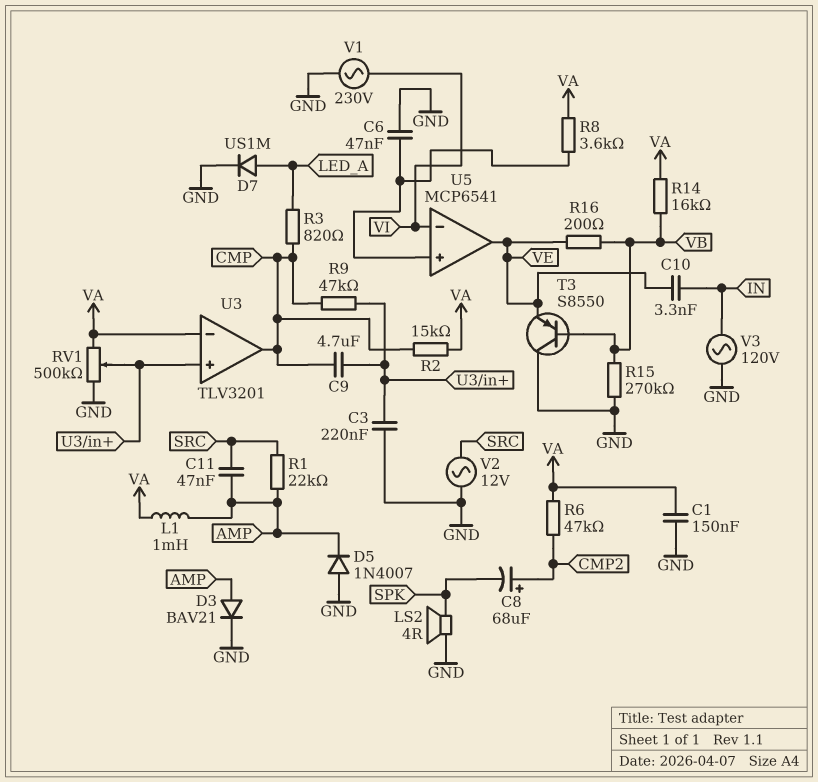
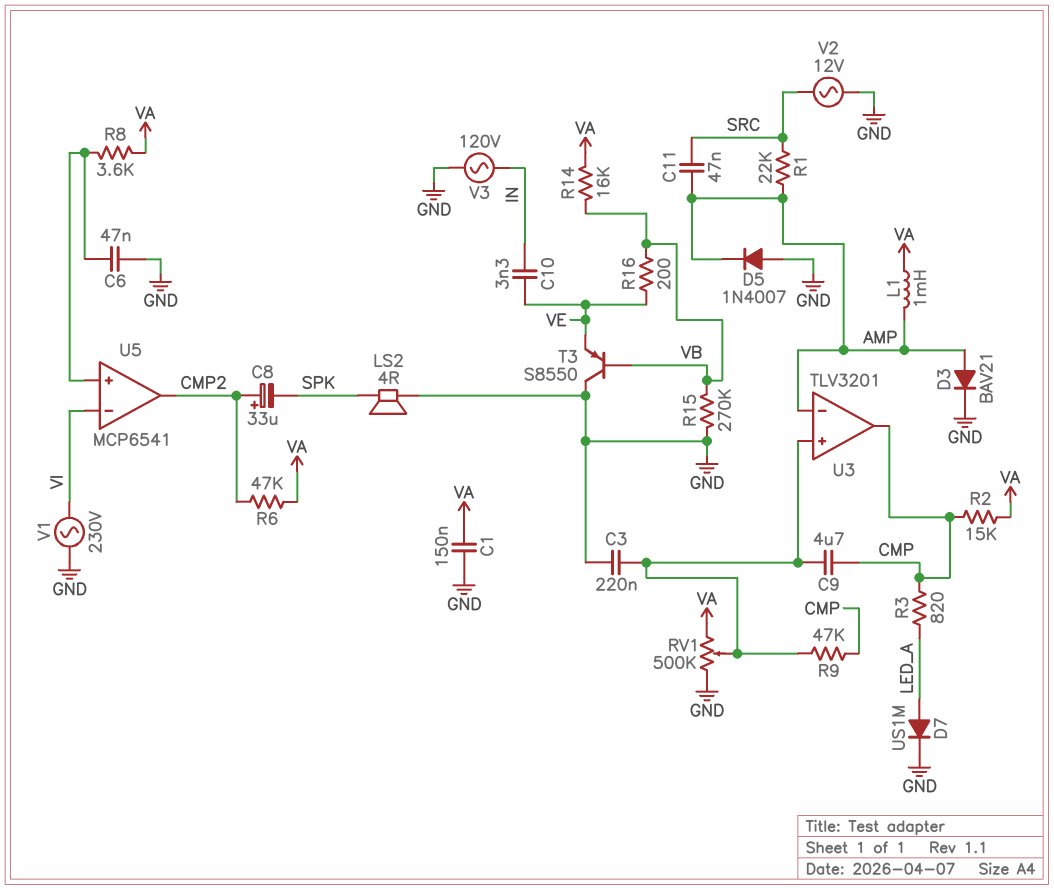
C8: 68uF (plus CMP2, minus SPK) -> 33uF (plus CMP2, minus SPK)
U3 pin in-: VA -> AMP
U5 pin out: VE -> CMP2

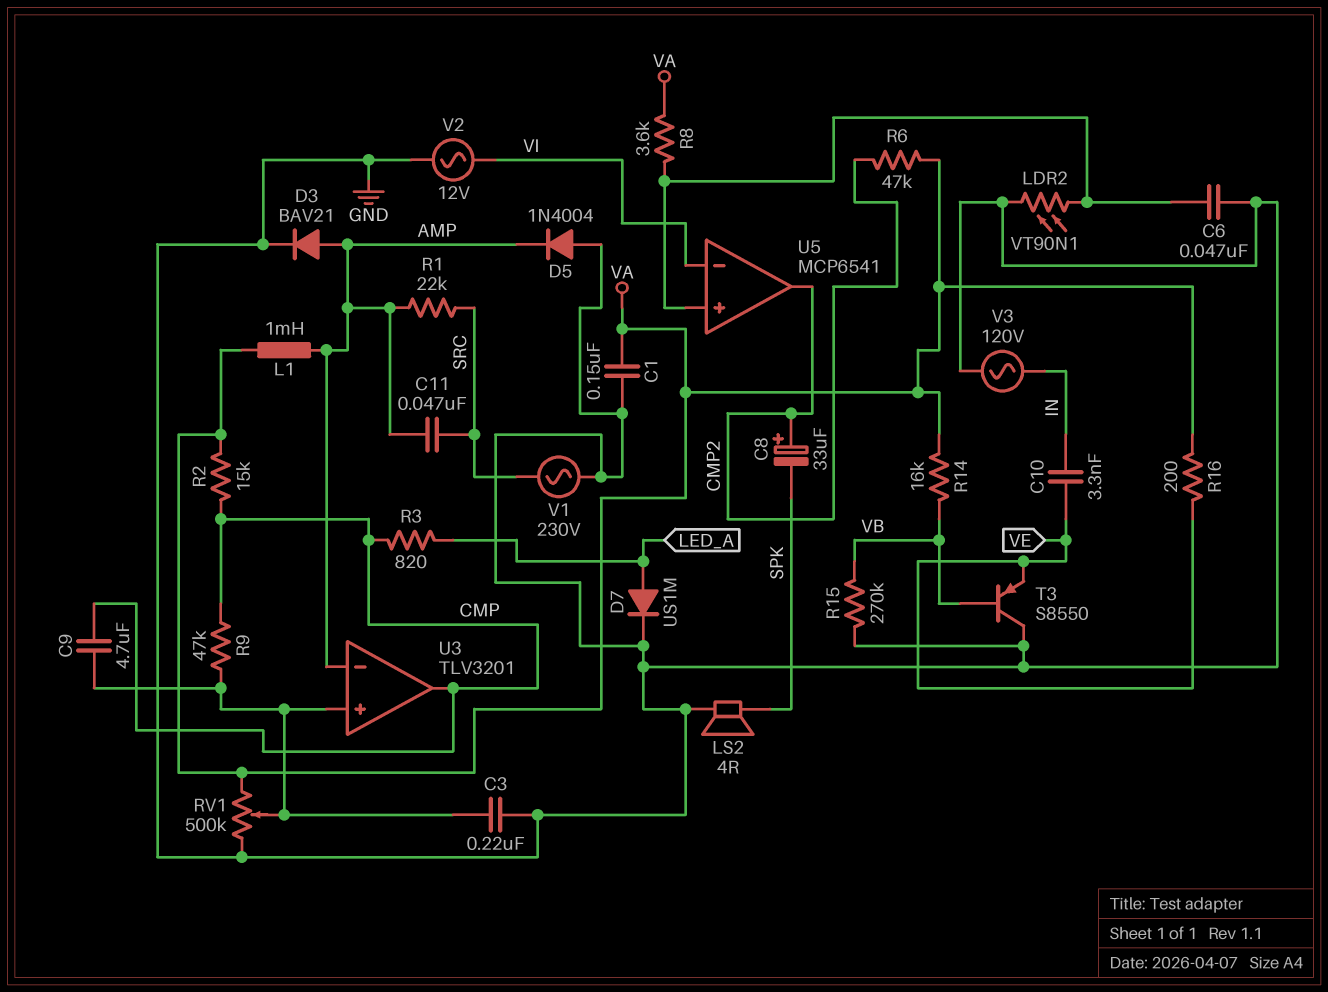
D5: diode 1N4007 (A GND, K AMP) -> diode 1N4004 (A GND, K AMP)
LDR2: none -> VT90N1 (GND, U5/in+)
R16: 200 (VB, VE) -> 200 (VA, VE)
V1: AC 230V (GND, VI) -> AC 230V (GND, SRC)
V2: AC 12V (GND, SRC) -> AC 12V (GND, VI)

